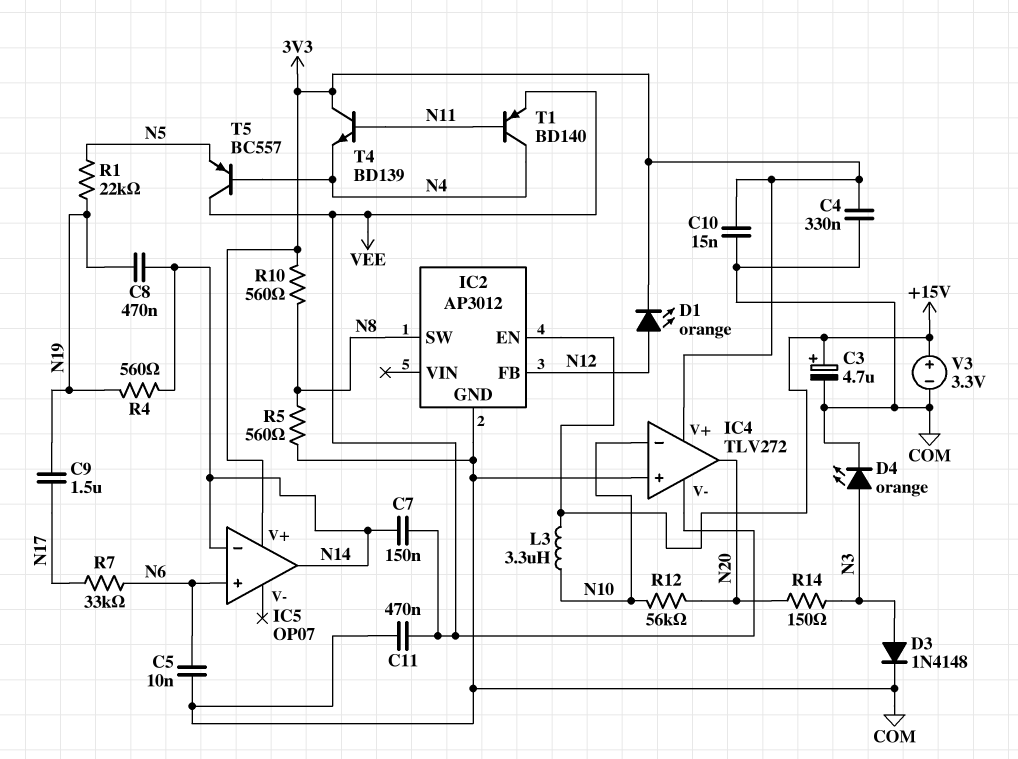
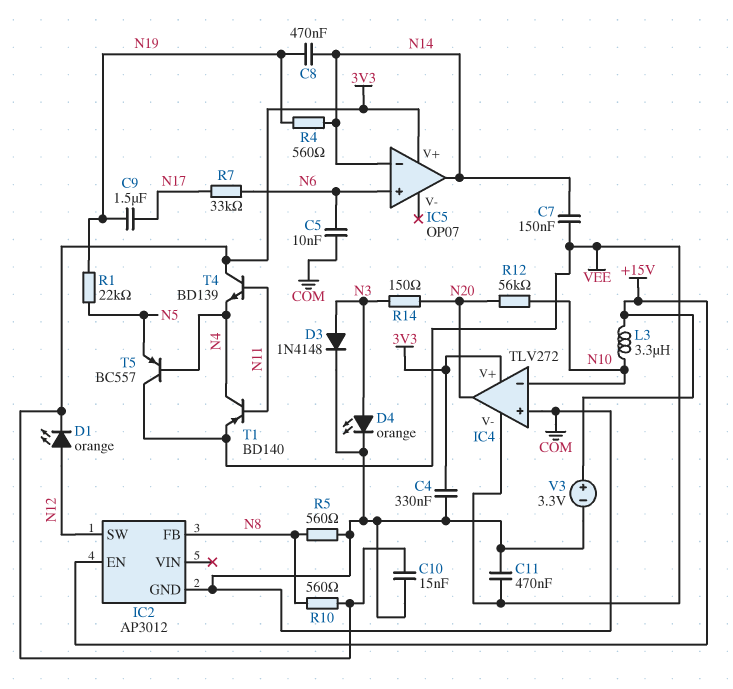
C3: 4.7uF (plus +15V, minus COM) -> none
IC2 pin FB: N12 -> N8
IC2 pin SW: N8 -> N12

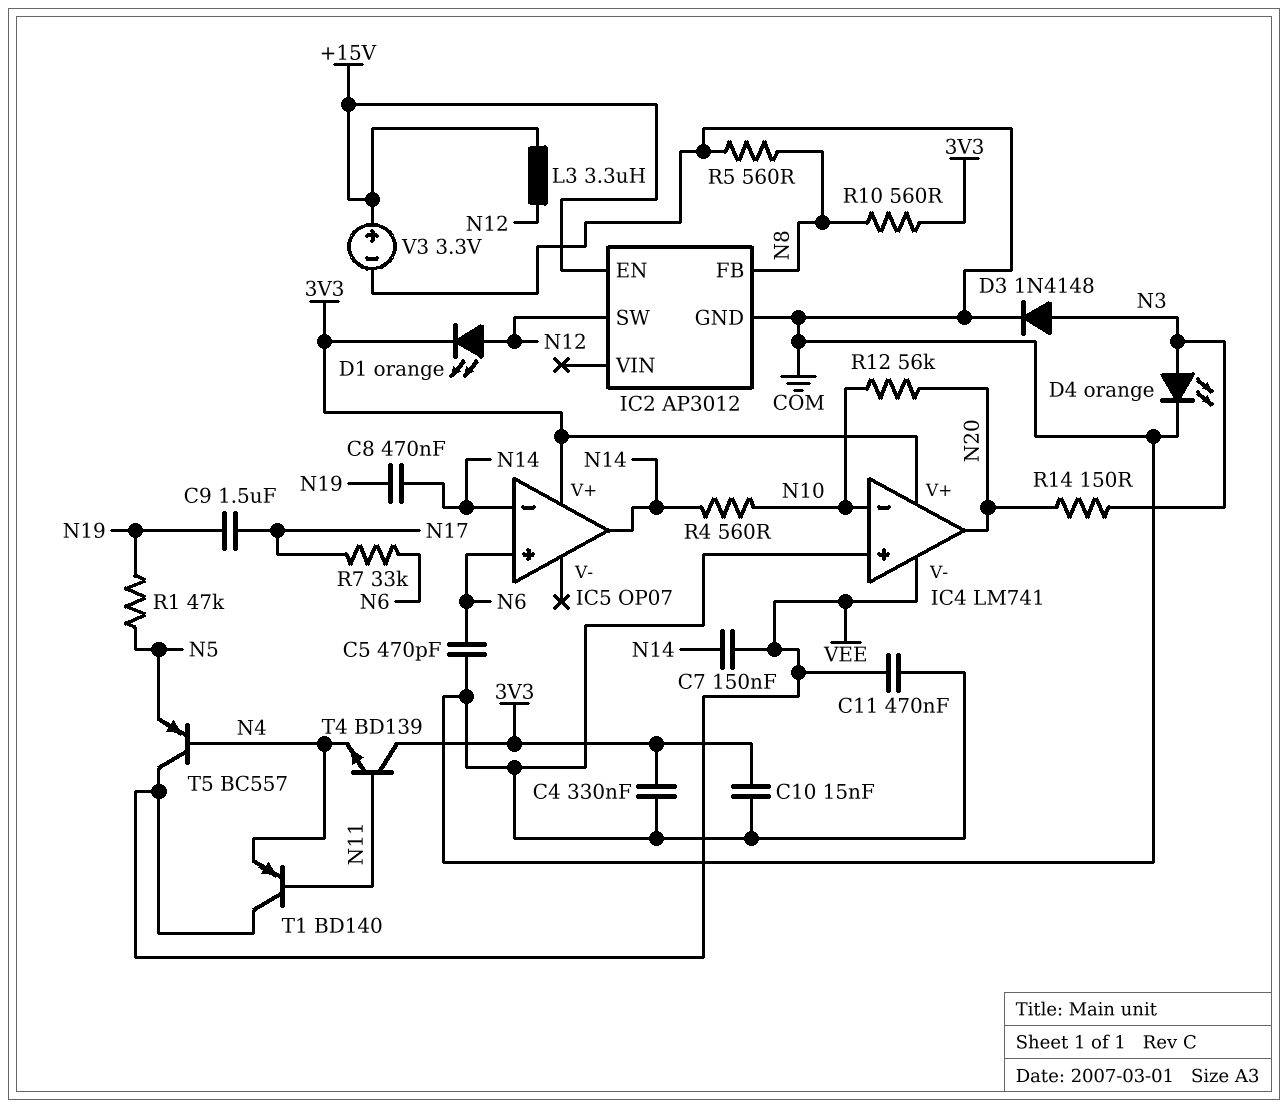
C5: 10nF (COM, N6) -> 470pF (COM, N6)
IC4: TLV272 -> LM741
L3: 3.3uH (+15V, N10) -> 3.3uH (+15V, N12)
R1: 22k (N5, N19) -> 47k (N5, N19)
R4: 560 (N14, N19) -> 560 (N10, N14)
T1: PNP BD140 (B N11, C N4, E VEE) -> PNP BD140 (B N11, C VEE, E N4)

